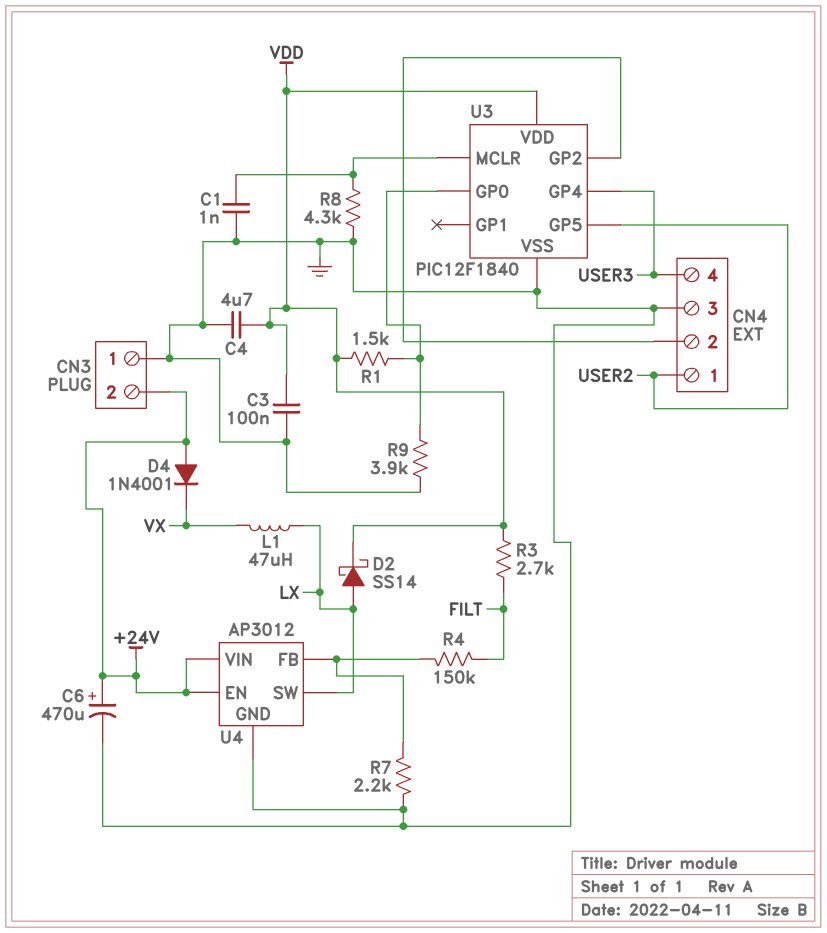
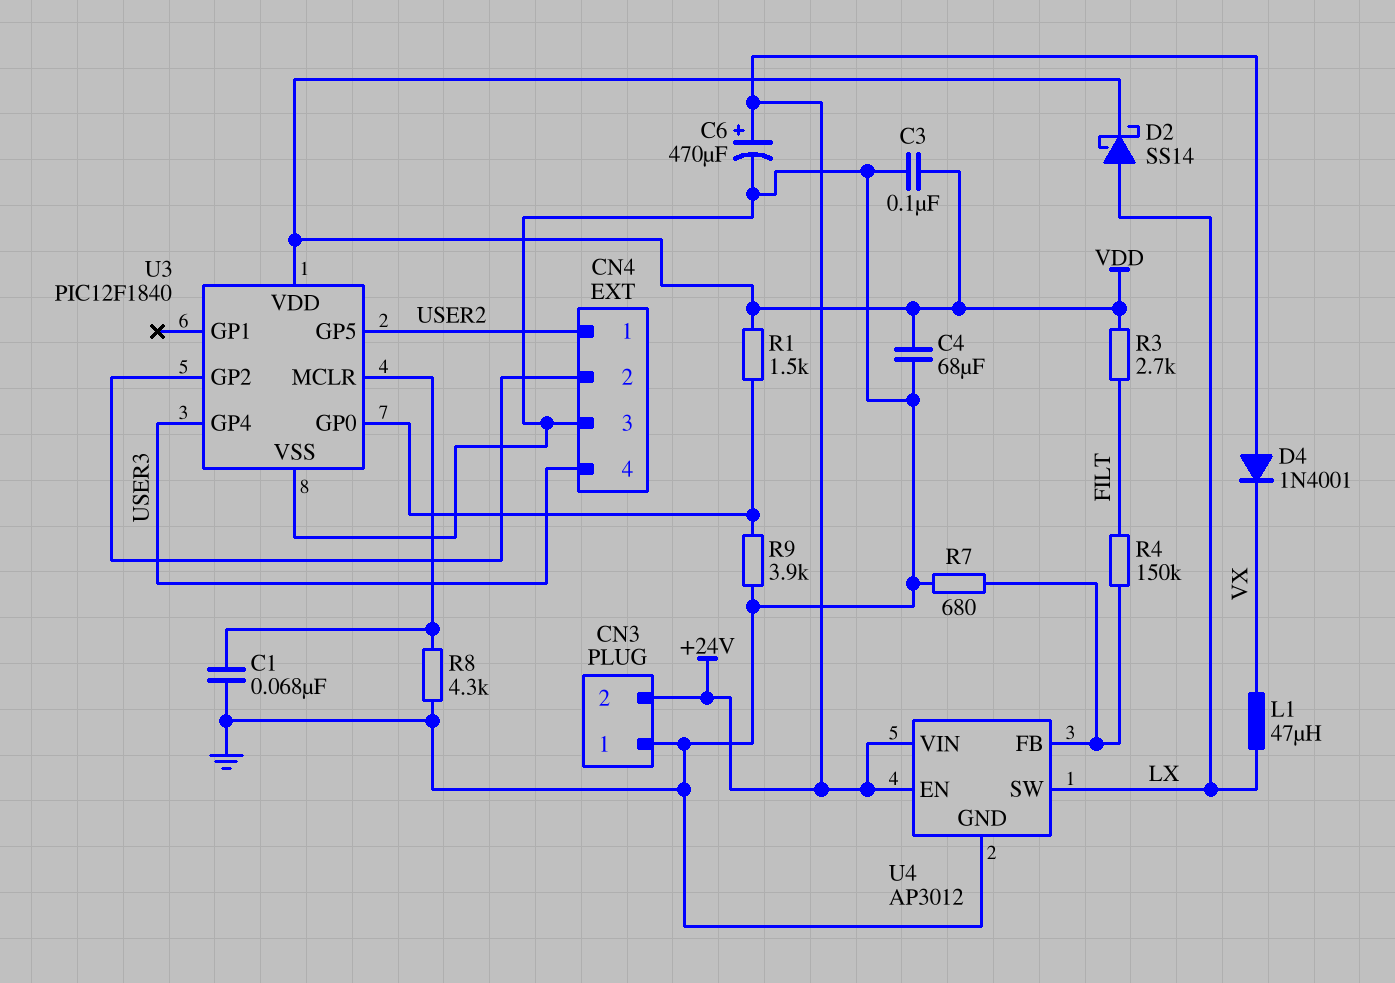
C1: 1nF (GND, U3/MCLR) -> 68nF (GND, U3/MCLR)
C4: 4.7uF (GND, VDD) -> 68uF (GND, VDD)
R7: 2.2k (GND, U4/FB) -> 680 (GND, U4/FB)

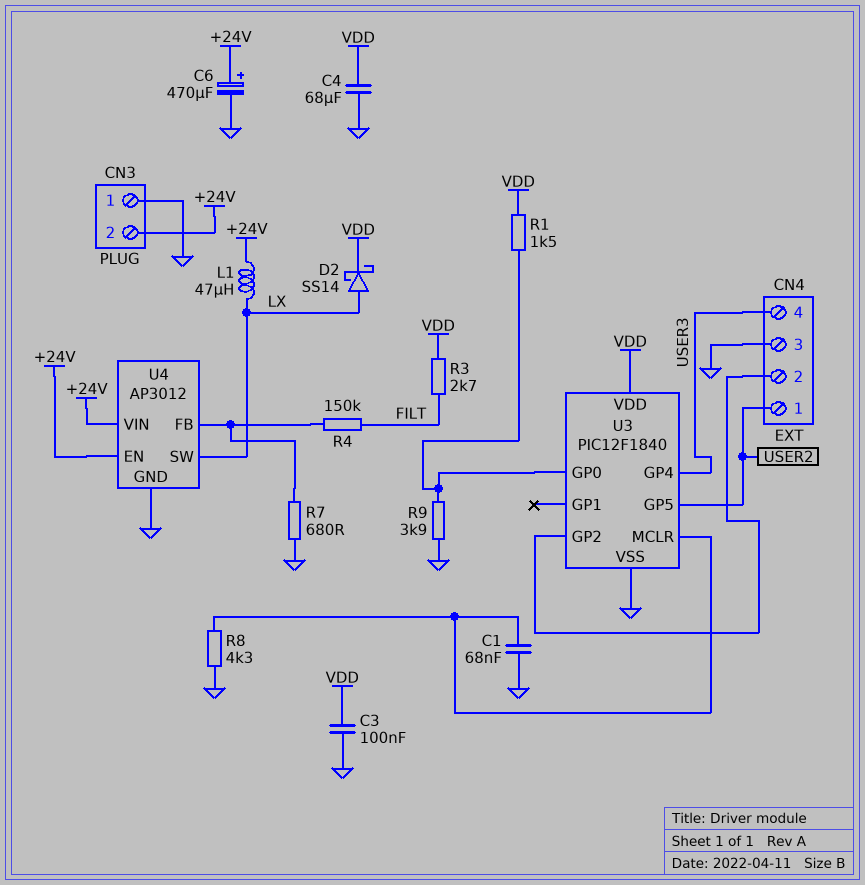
D4: diode 1N4001 (A +24V, K VX) -> none
L1: 47uH (LX, VX) -> 47uH (+24V, LX)

